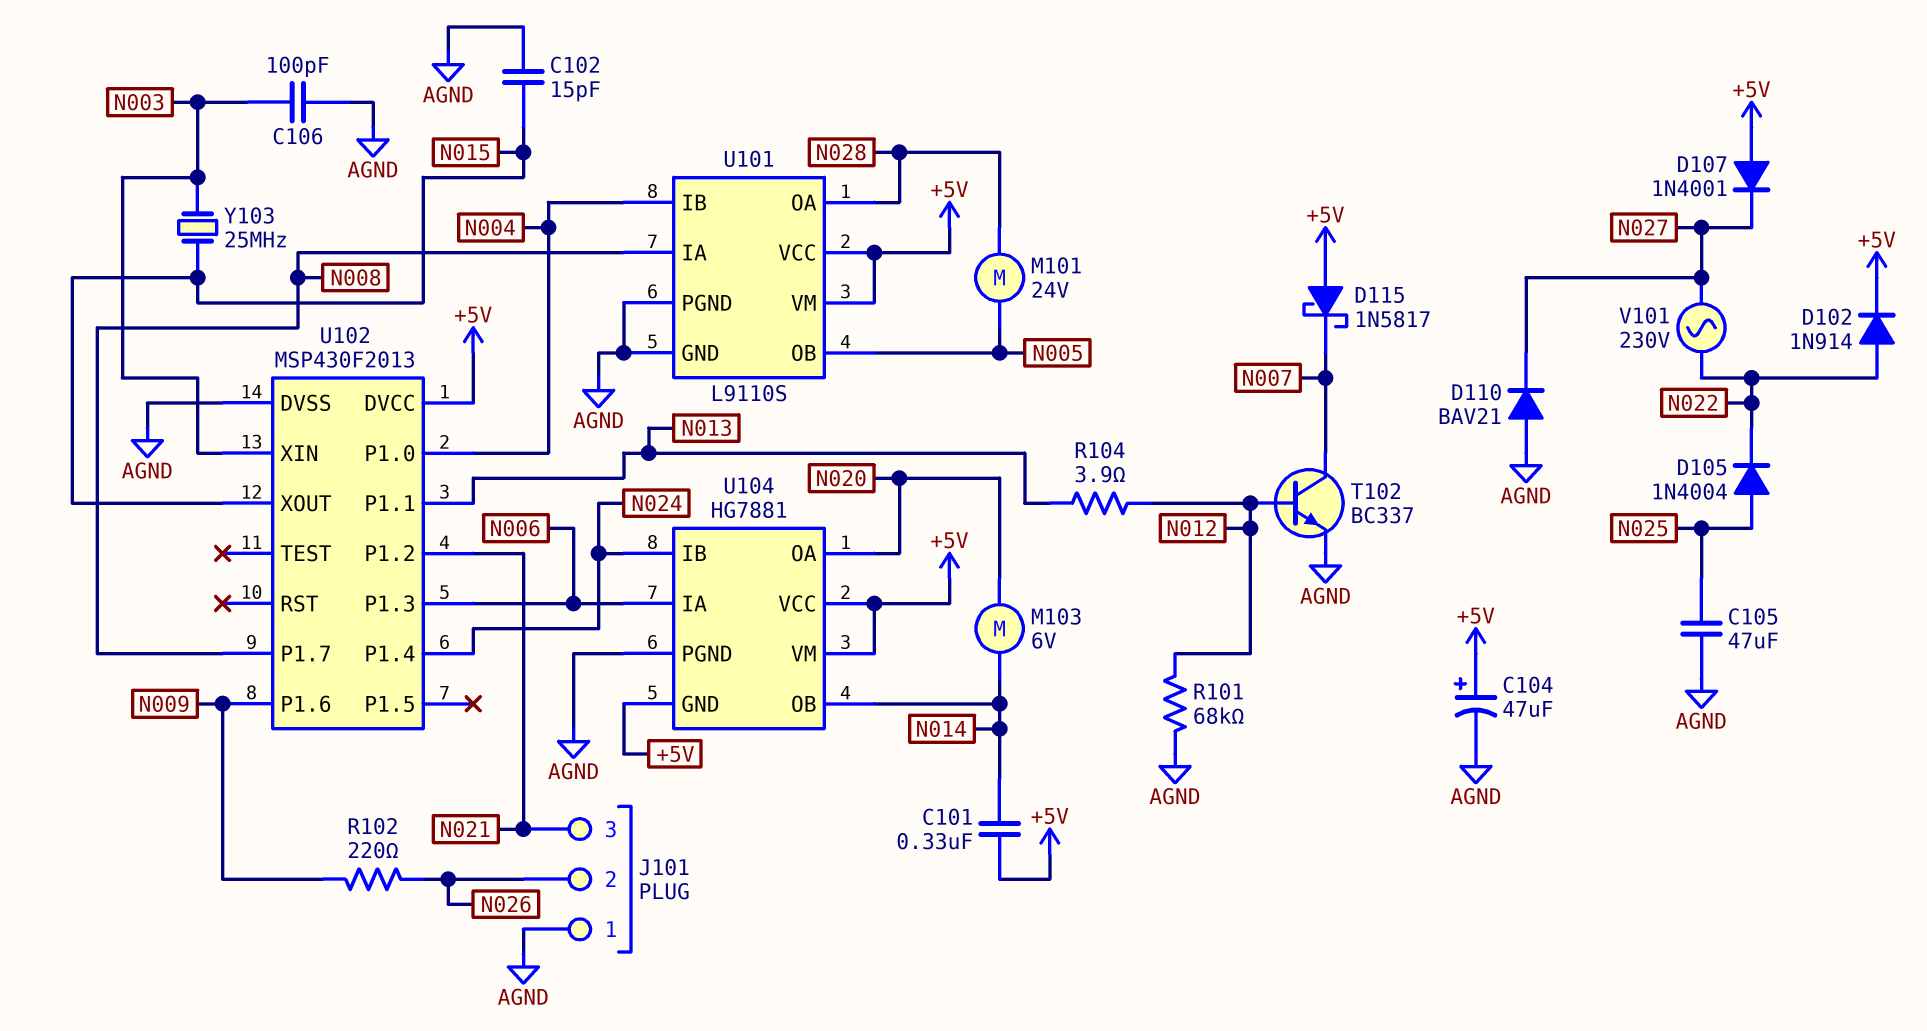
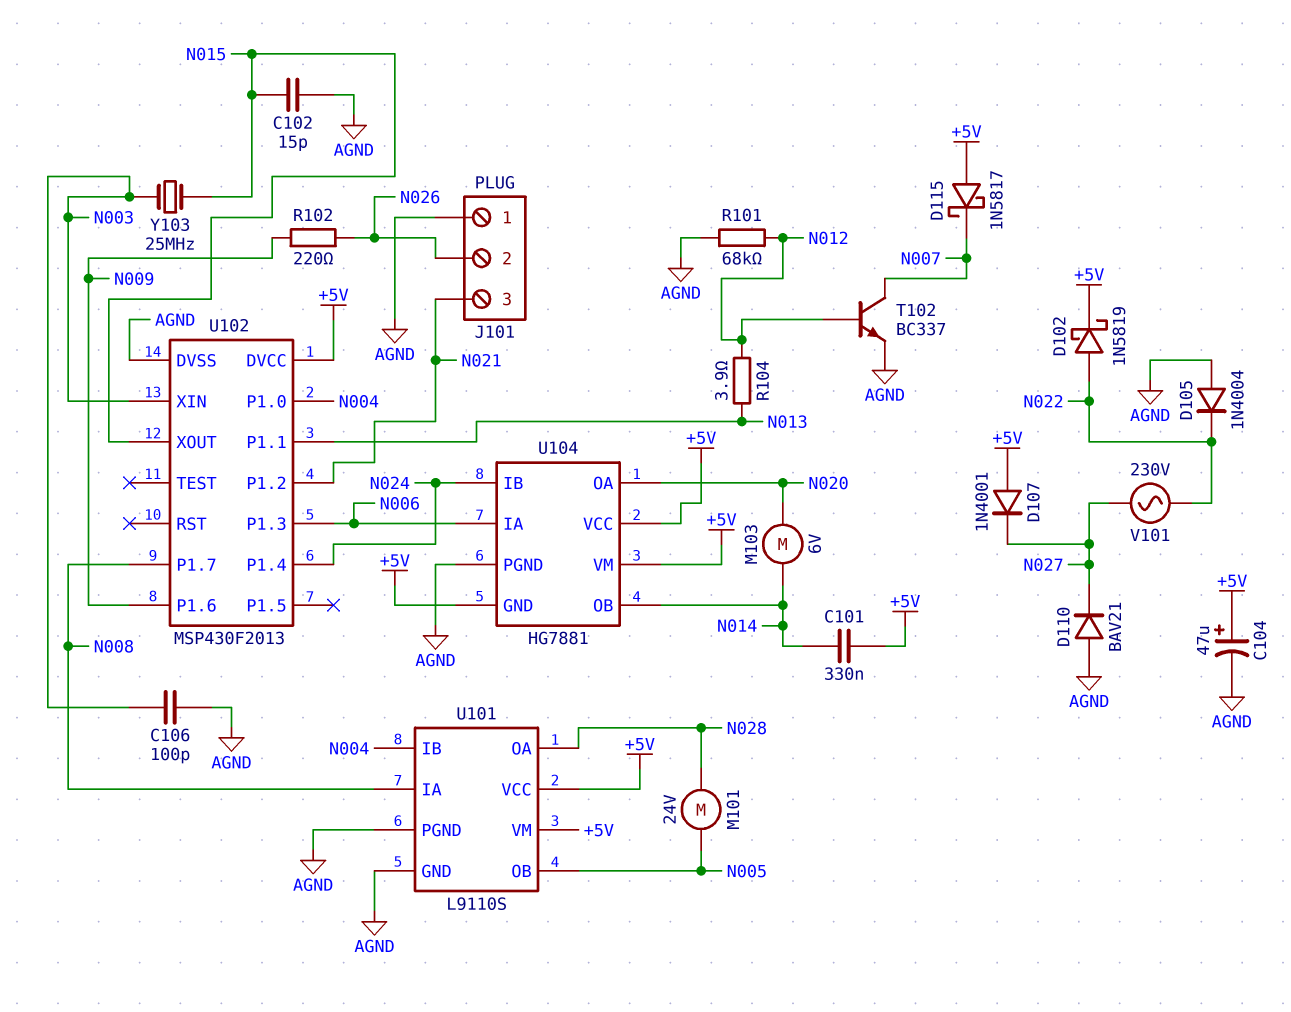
C105: 47uF (AGND, N025) -> none
D102: diode 1N914 (A N022, K +5V) -> schottky 1N5819 (A N022, K +5V)
D105: diode 1N4004 (A N025, K N022) -> diode 1N4004 (A AGND, K N022)

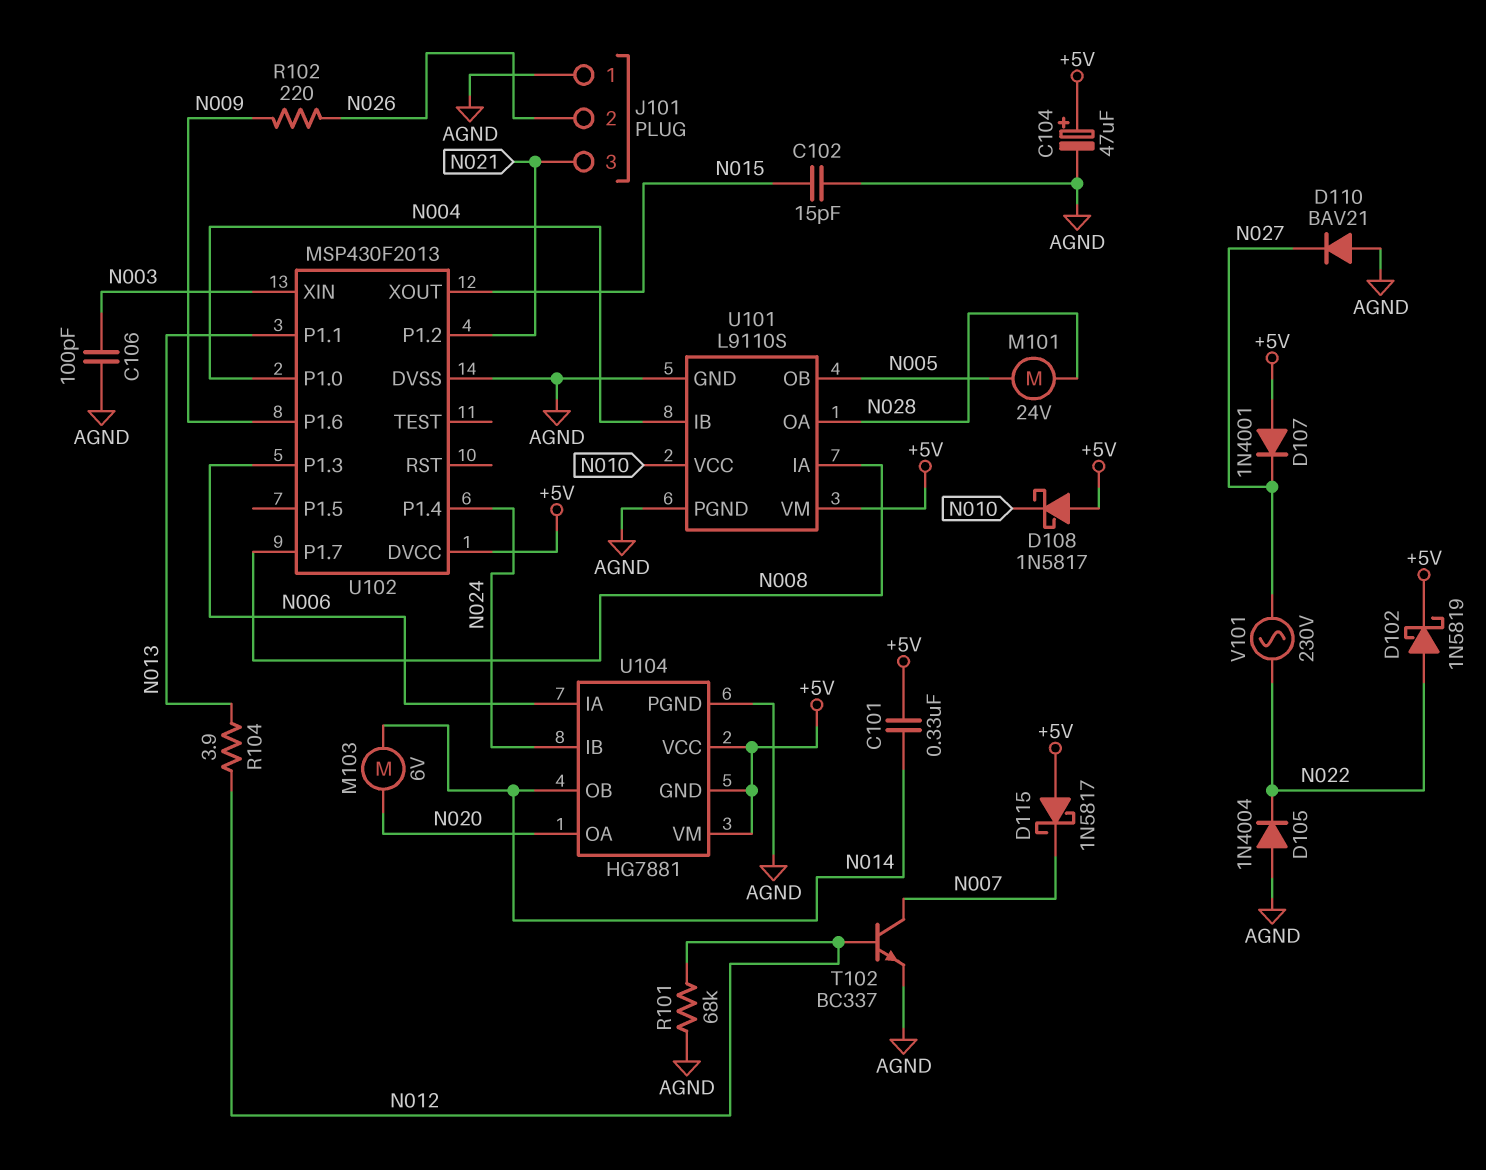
D108: none -> schottky 1N5817 (A +5V, K N010)
U101 pin VCC: +5V -> N010
Y103: 25MHz (N003, N015) -> none

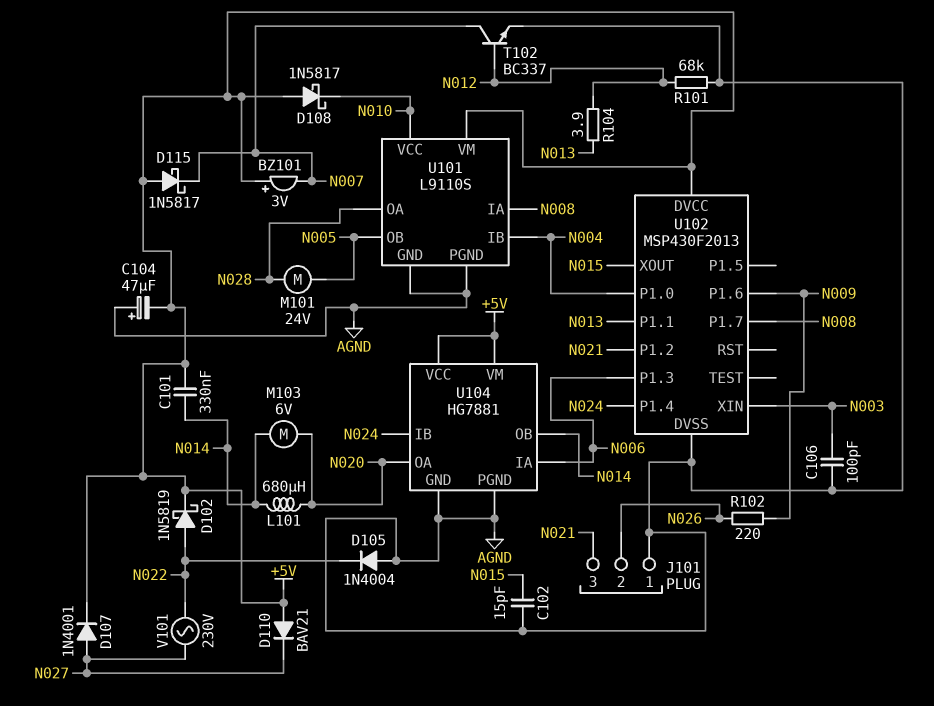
BZ101: none -> buzzer 3V (plus +5V, minus N007)
C104: 47uF (plus +5V, minus AGND) -> 47uF (plus AGND, minus +5V)
D107: diode 1N4001 (A +5V, K N027) -> diode 1N4001 (A N027, K +5V)
D110: diode BAV21 (A AGND, K N027) -> diode BAV21 (A +5V, K N027)
L101: none -> 680uH (N014, N020)
U104 pin GND: +5V -> AGND

